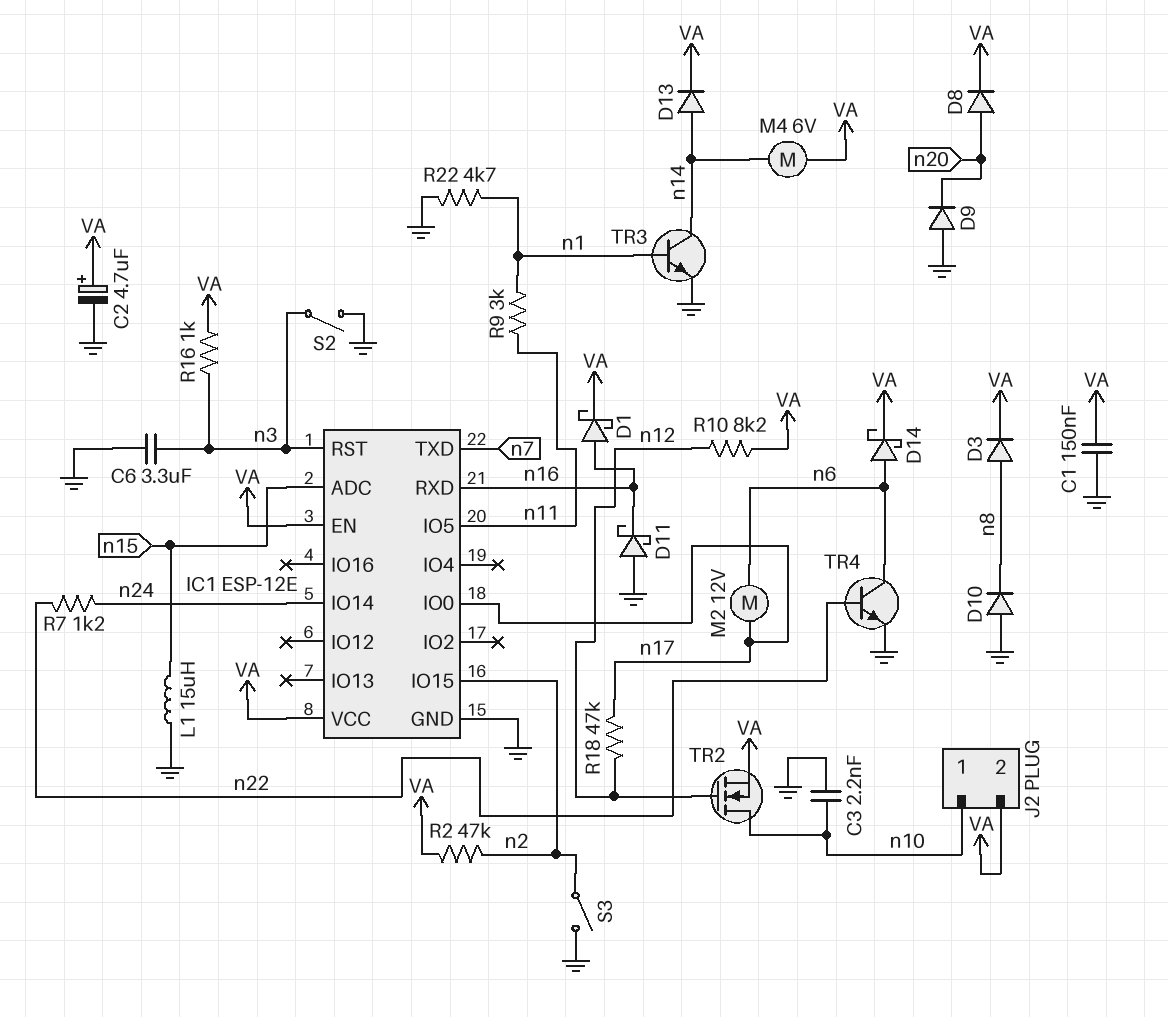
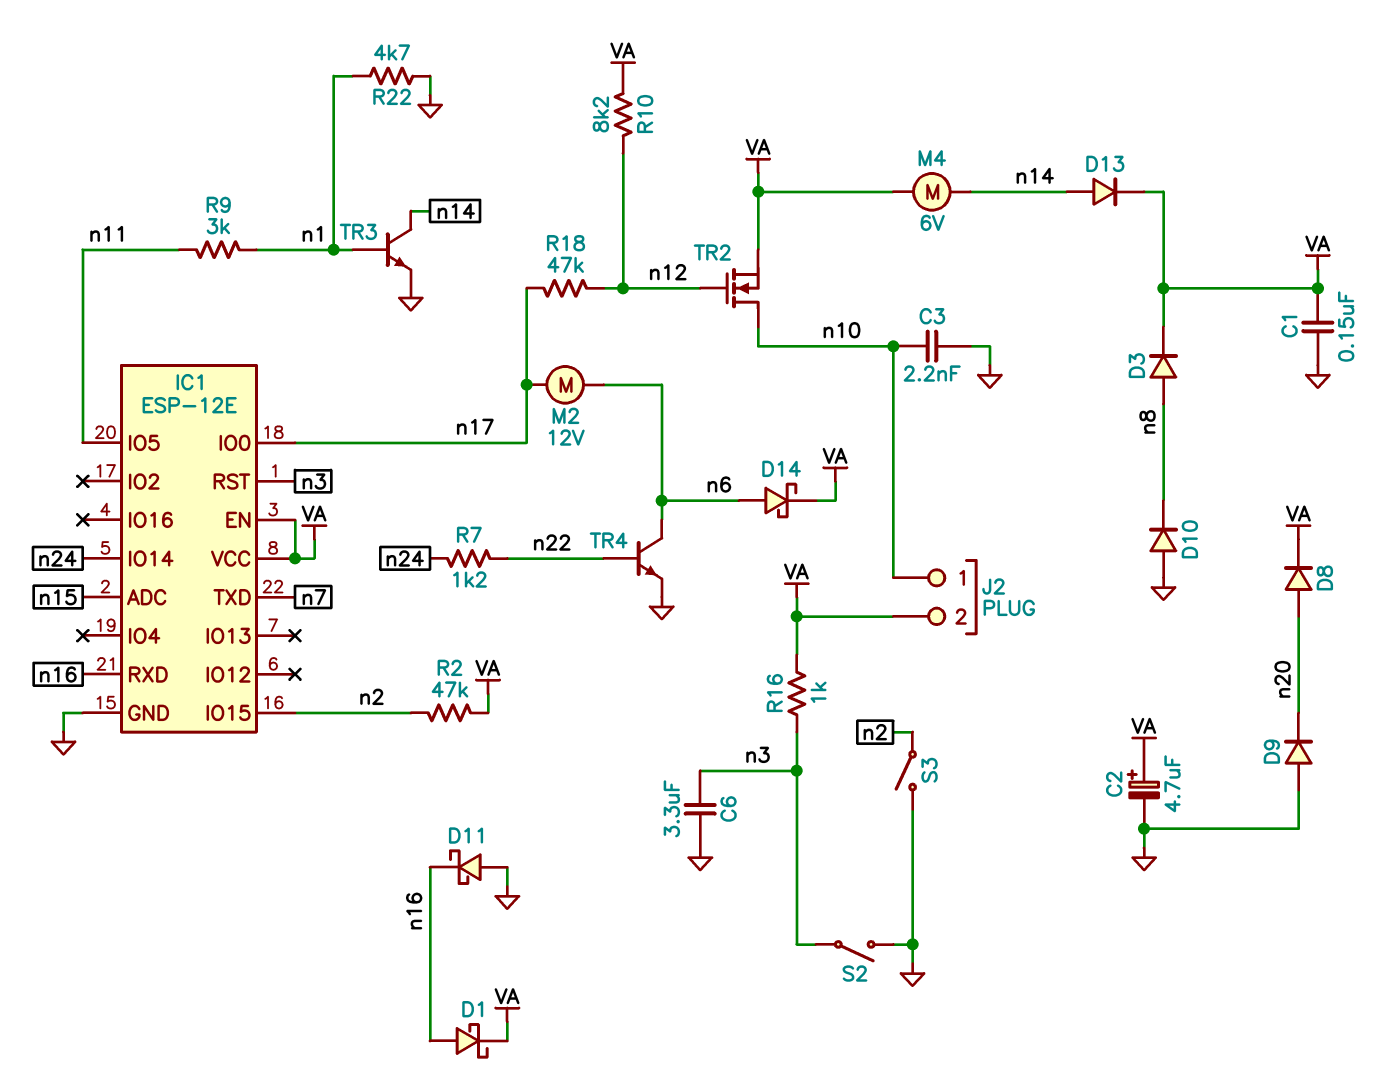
L1: 15uH (GND, n15) -> none

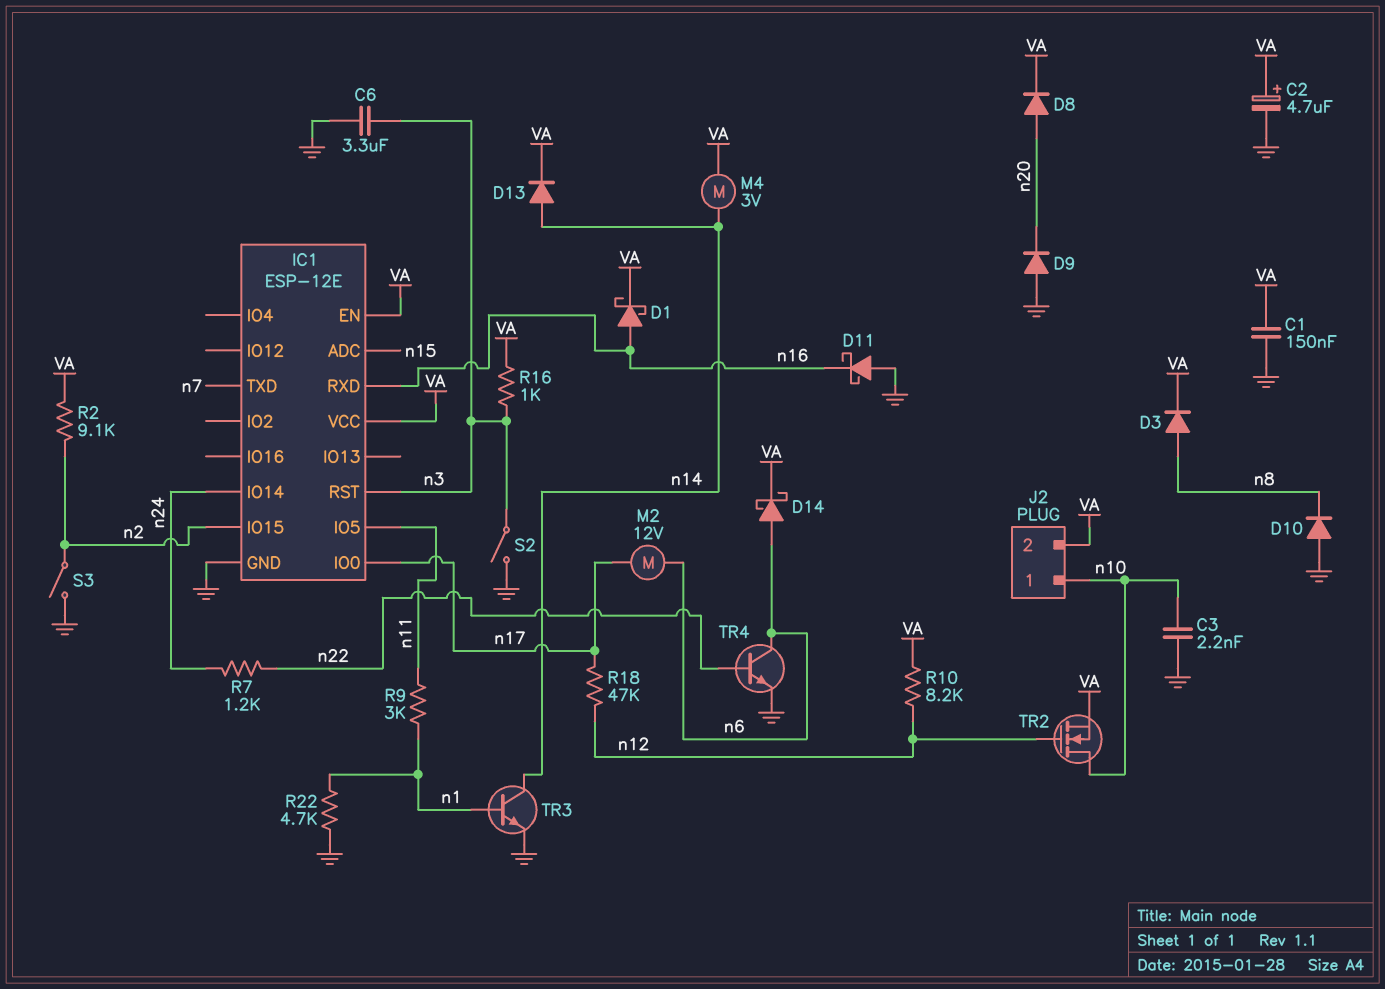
M4: motor 6V (VA, n14) -> motor 3V (VA, n14)
R2: 47k (VA, n2) -> 9.1k (VA, n2)

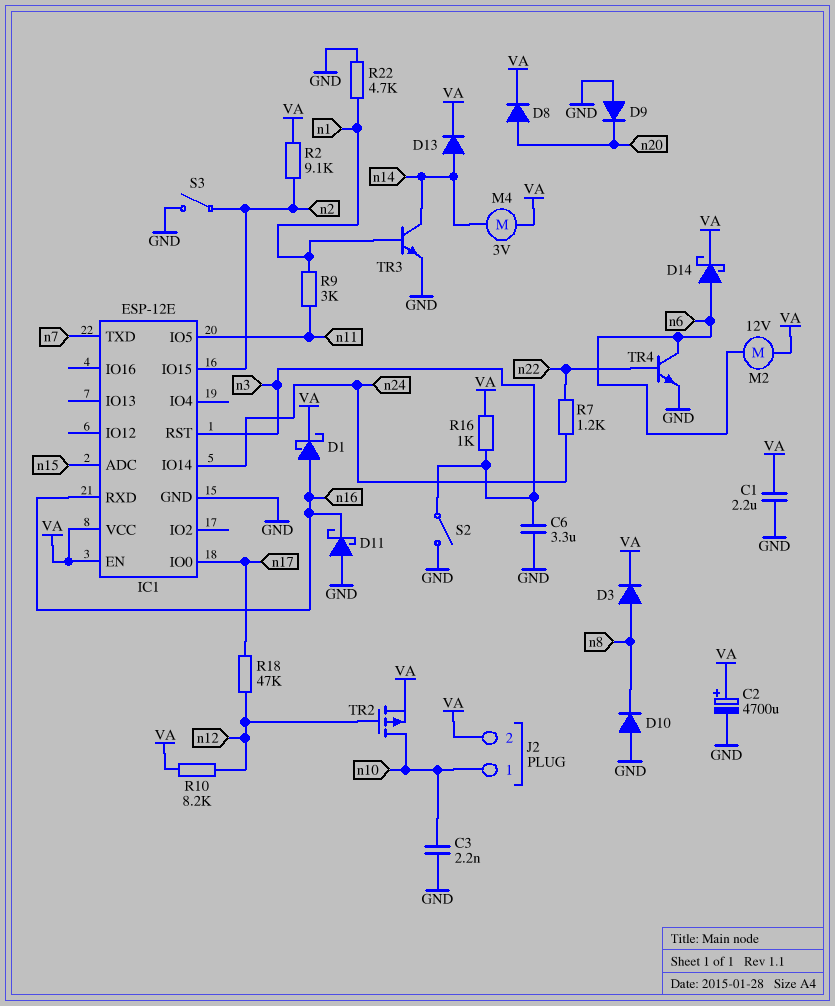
C1: 150nF (GND, VA) -> 2.2uF (GND, VA)
C2: 4.7uF (plus VA, minus GND) -> 4700uF (plus VA, minus GND)
M2: motor 12V (n6, n17) -> motor 12V (VA, n6)
TR2: NMOS (G n12, D n10, S VA) -> PMOS (G n12, D n10, S VA)

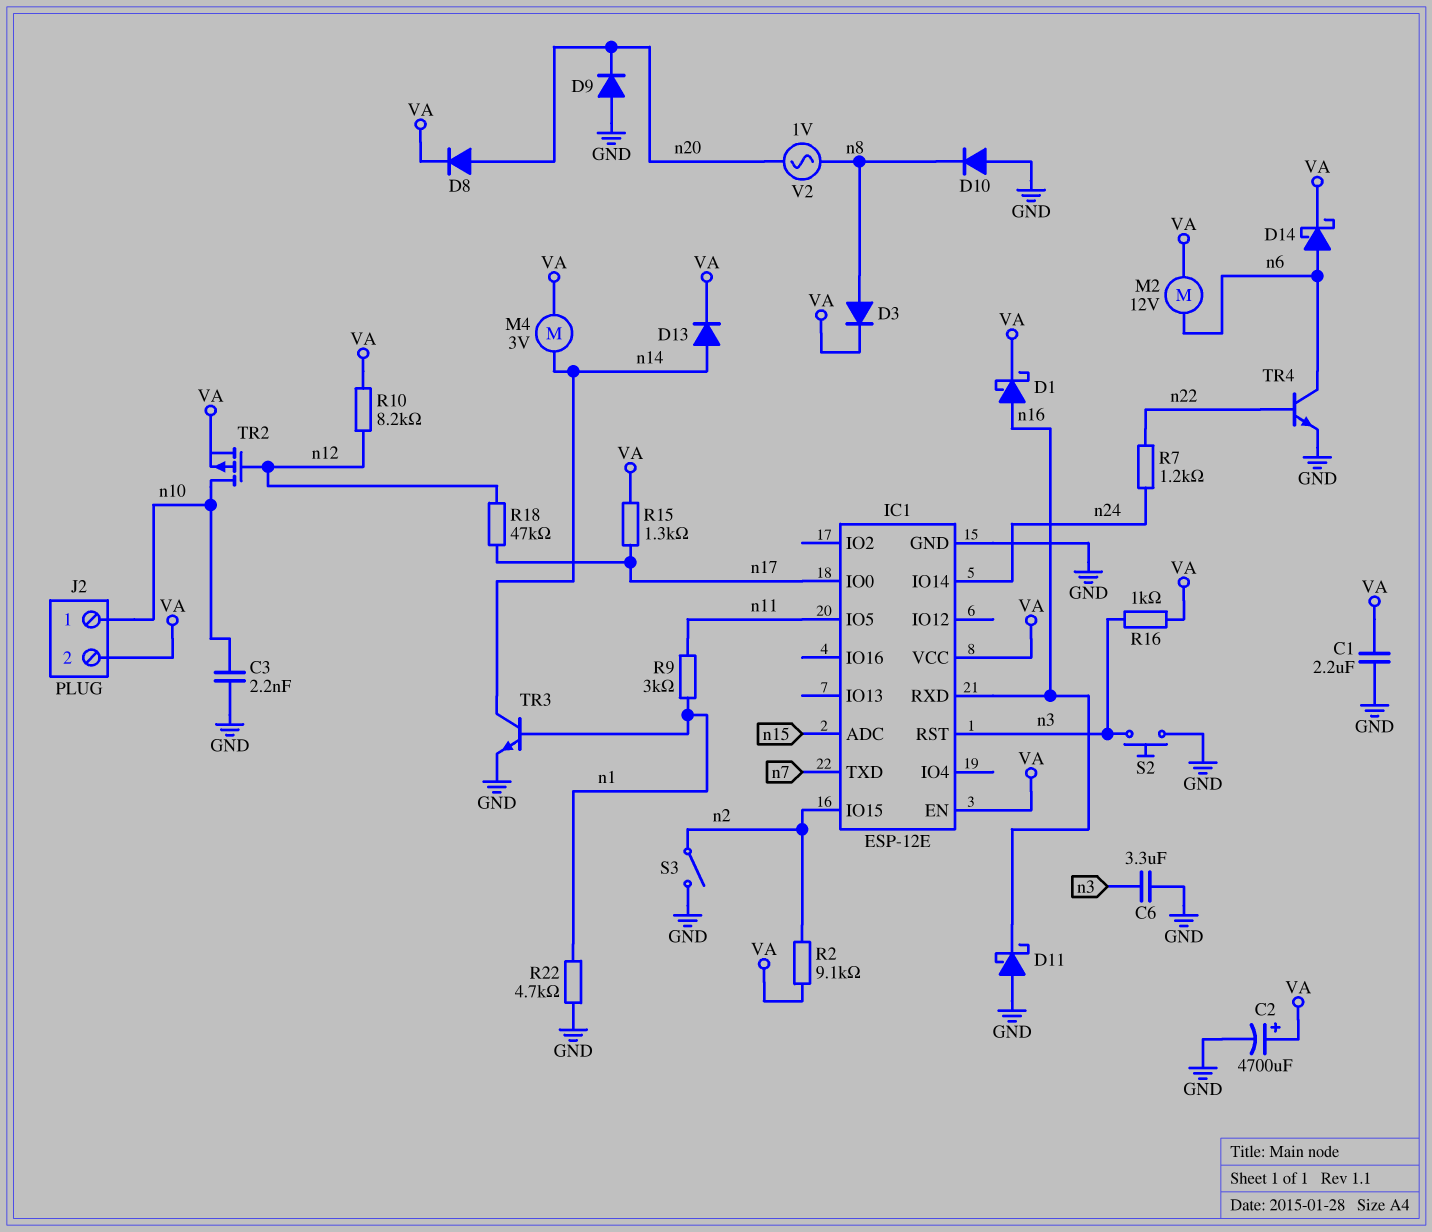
R15: none -> 1.3k (VA, n17)
S2: switch (GND, n3) -> button (GND, n3)
V2: none -> AC 1V (n8, n20)

